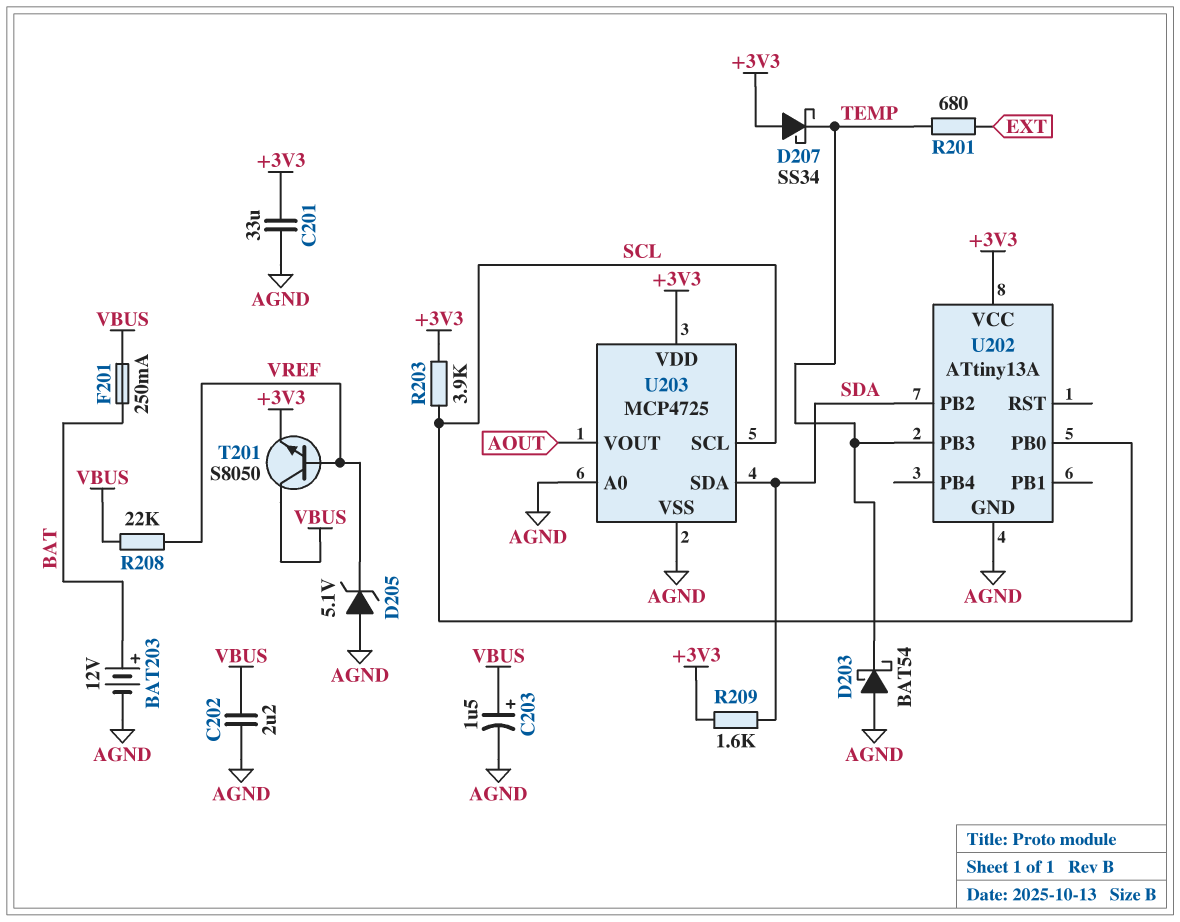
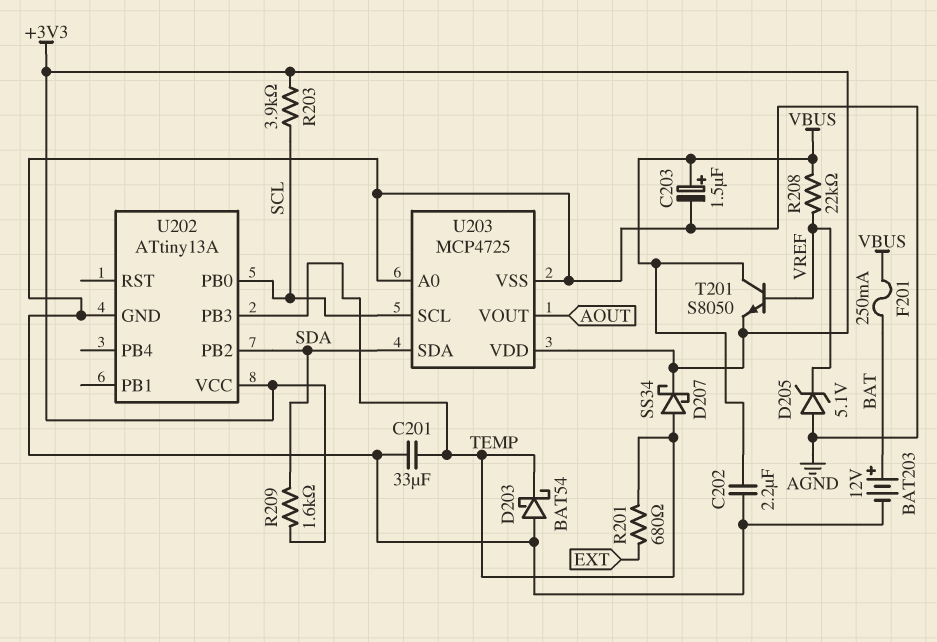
C201: 33uF (+3V3, AGND) -> 33uF (AGND, TEMP)
D207: schottky SS34 (A +3V3, K TEMP) -> schottky SS34 (A TEMP, K +3V3)

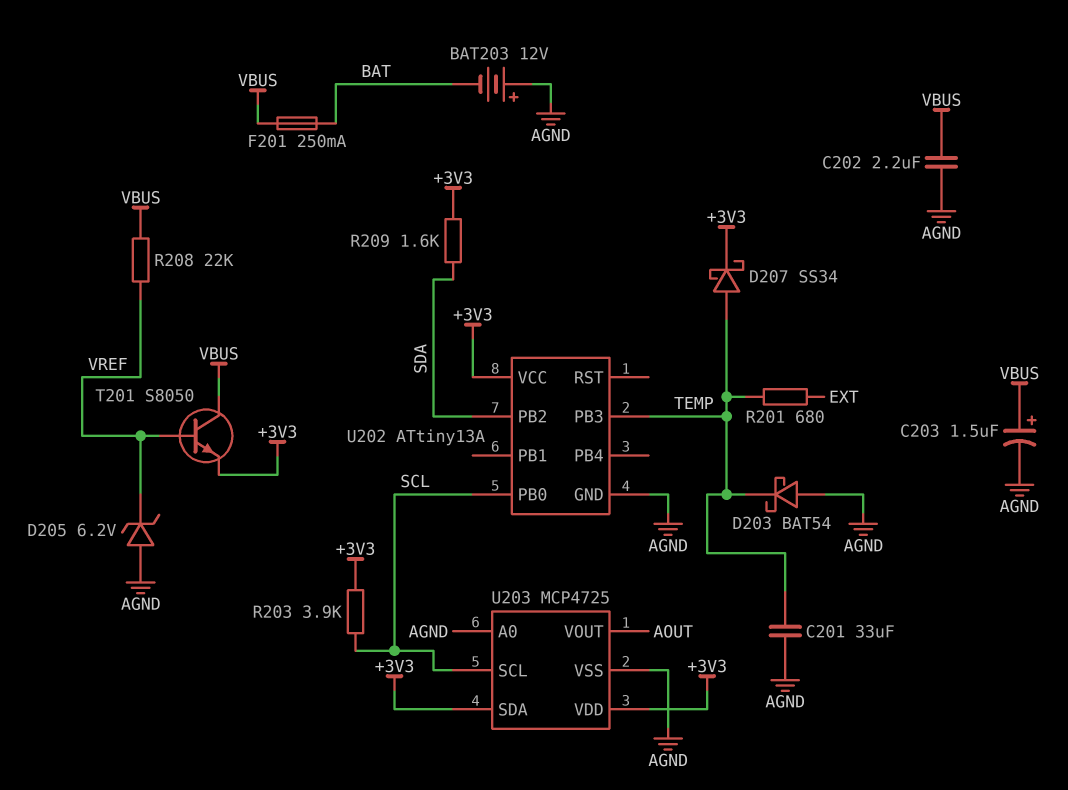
BAT203: 12V (plus BAT, minus AGND) -> 12V (plus AGND, minus BAT)
D205: zener 5.1V (A AGND, K VREF) -> zener 6.2V (A AGND, K VREF)
U203 pin SDA: SDA -> +3V3

